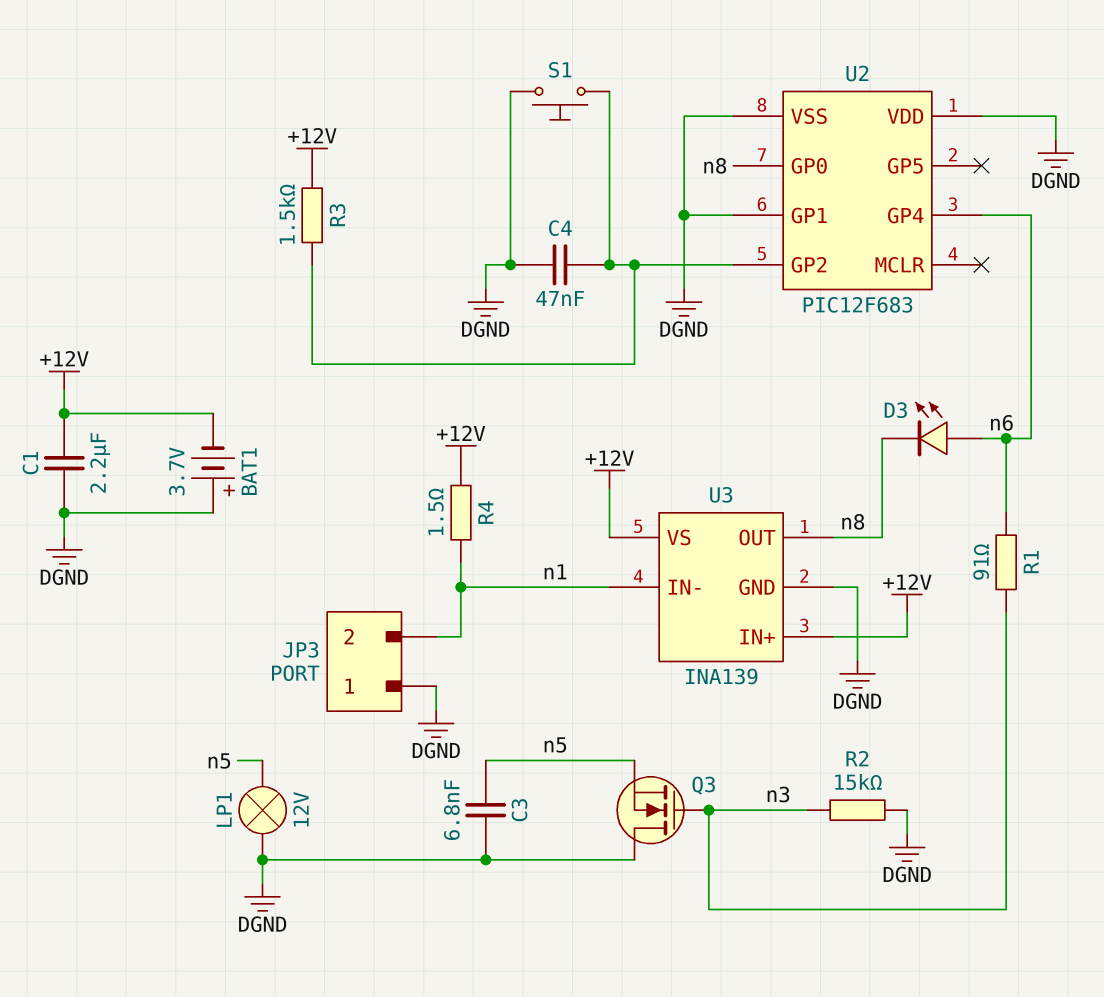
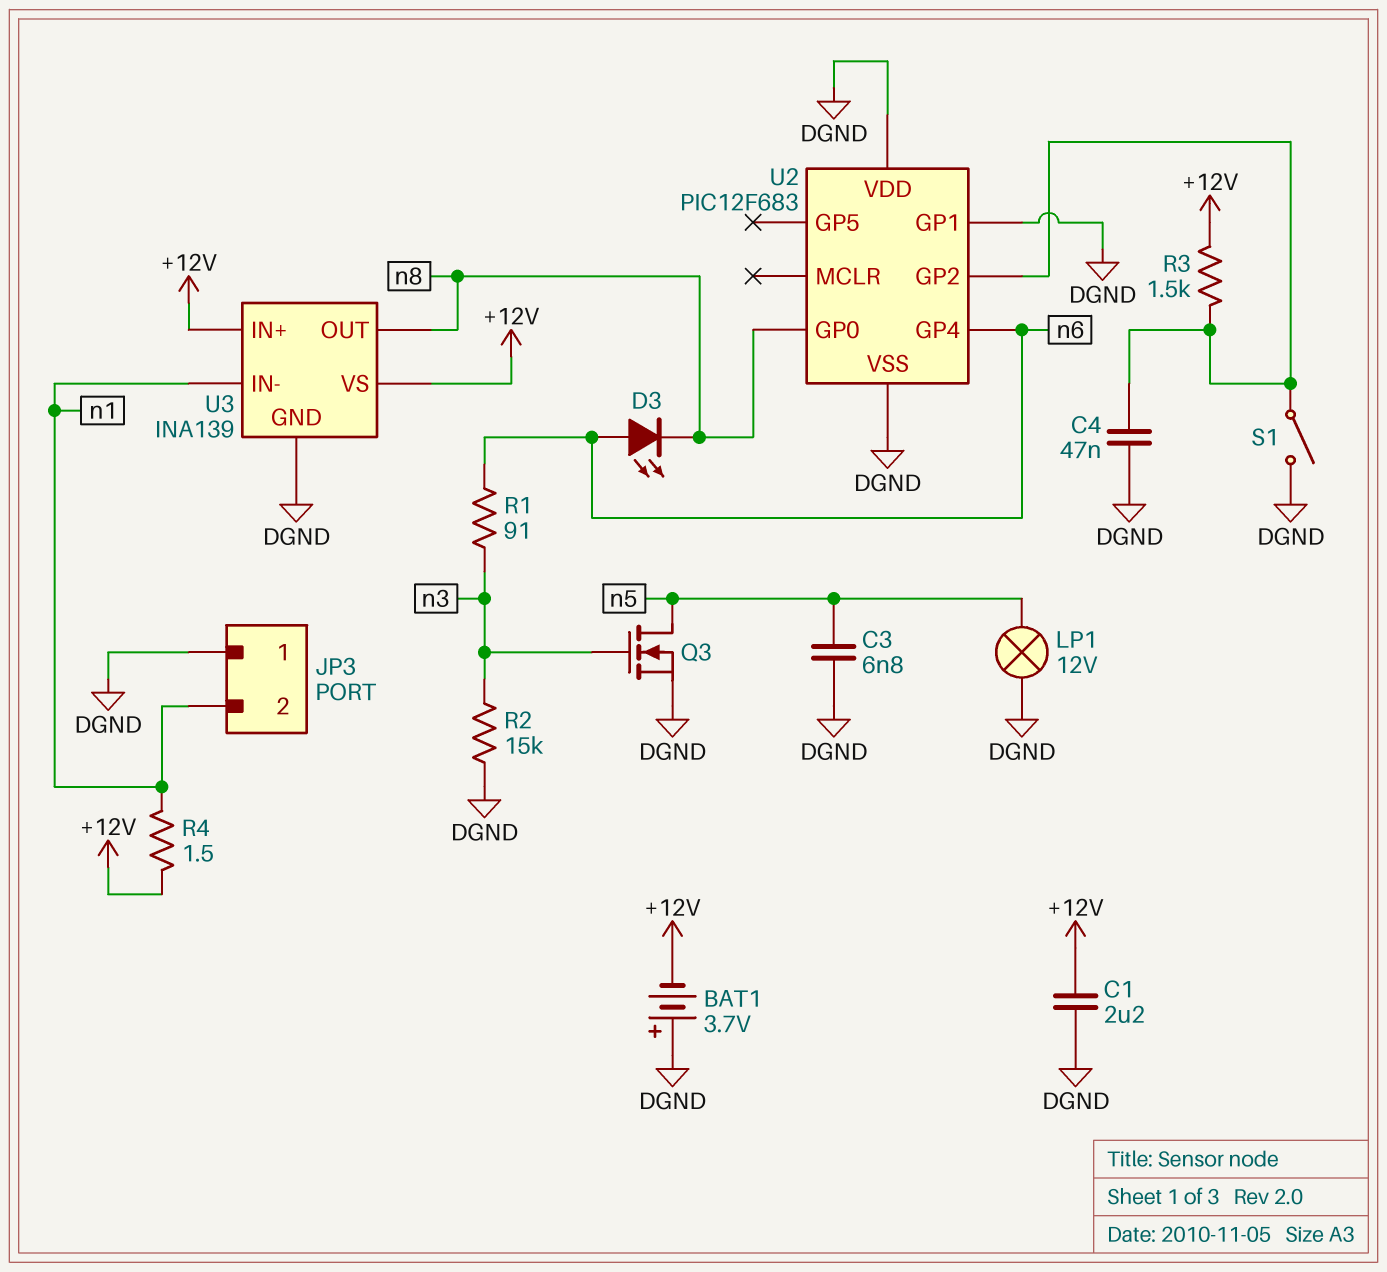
Q3: NMOS (G n3, D DGND, S n5) -> NMOS (G n3, D n5, S DGND)
S1: button (DGND, U2/GP2) -> switch (DGND, U2/GP2)

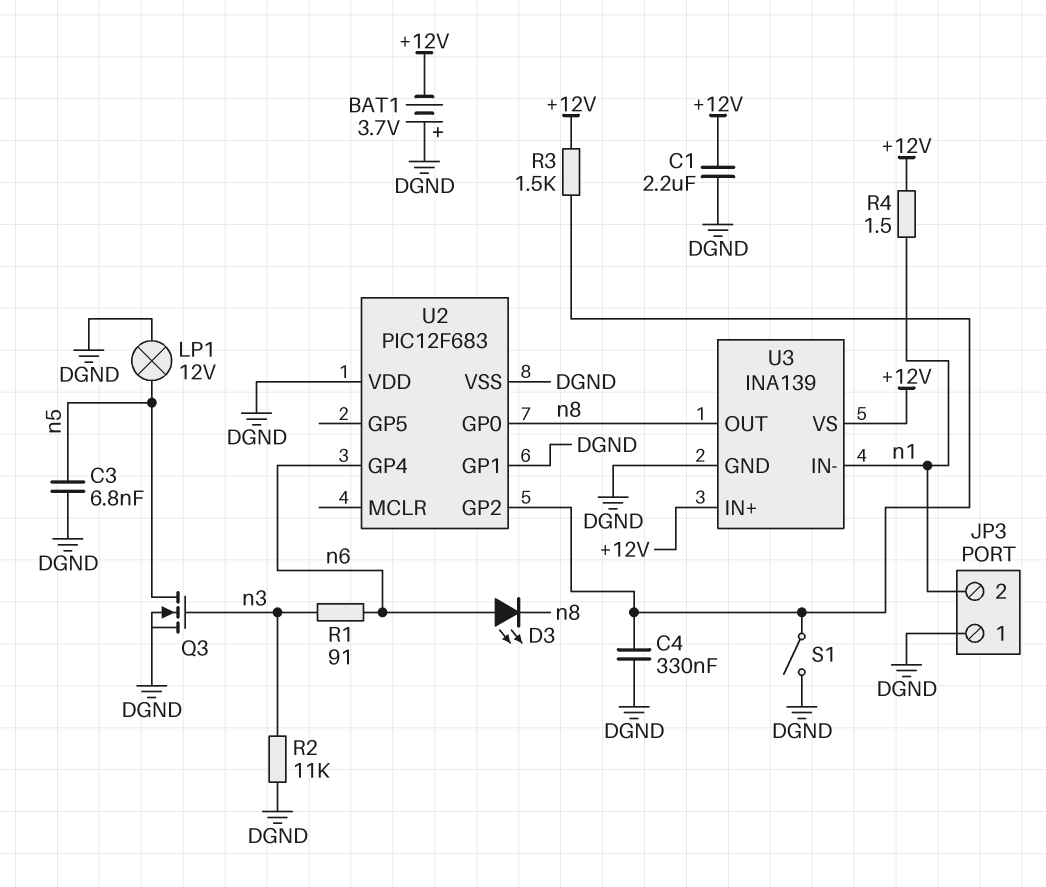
C4: 47nF (DGND, U2/GP2) -> 330nF (DGND, U2/GP2)
R2: 15k (DGND, n3) -> 11k (DGND, n3)

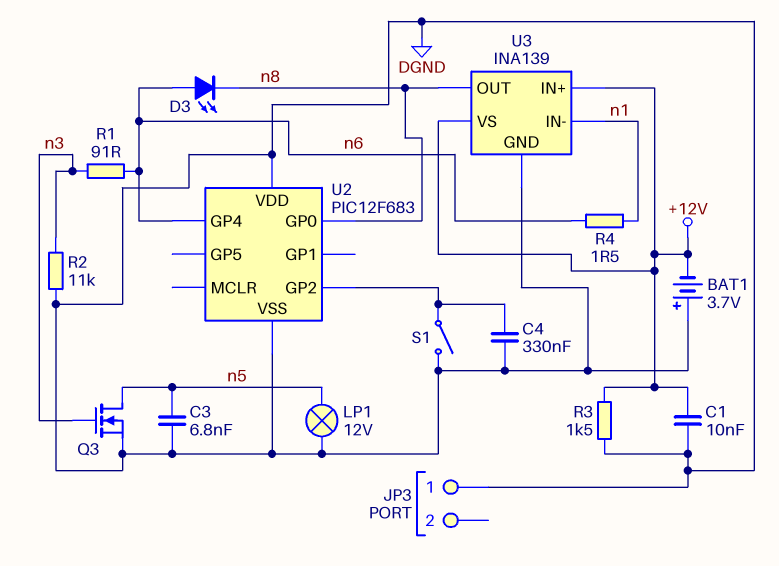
C1: 2.2uF (+12V, DGND) -> 10nF (+12V, DGND)
JP3 pin 2: n1 -> none
R3: 1.5k (+12V, U2/GP2) -> 1.5k (+12V, DGND)
R4: 1.5 (+12V, n1) -> 1.5 (n1, n6)
U2 pin GP1: DGND -> none

